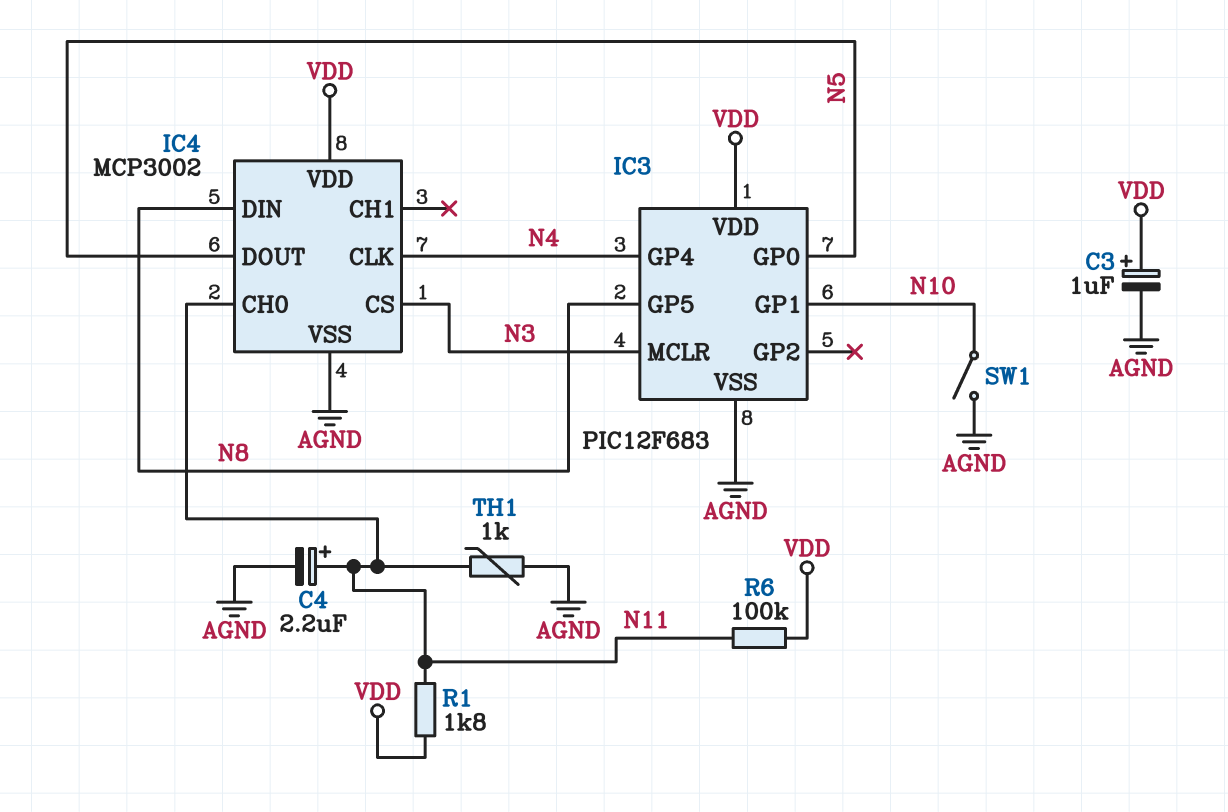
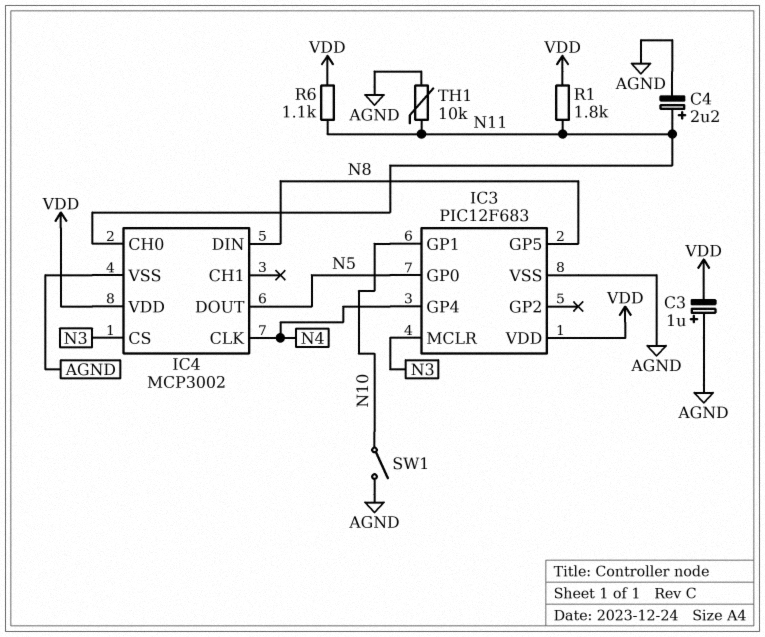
C3: 1uF (plus VDD, minus AGND) -> 1uF (plus AGND, minus VDD)
R6: 100k (N11, VDD) -> 1.1k (N11, VDD)
TH1: 1k (AGND, N11) -> 10k (AGND, N11)

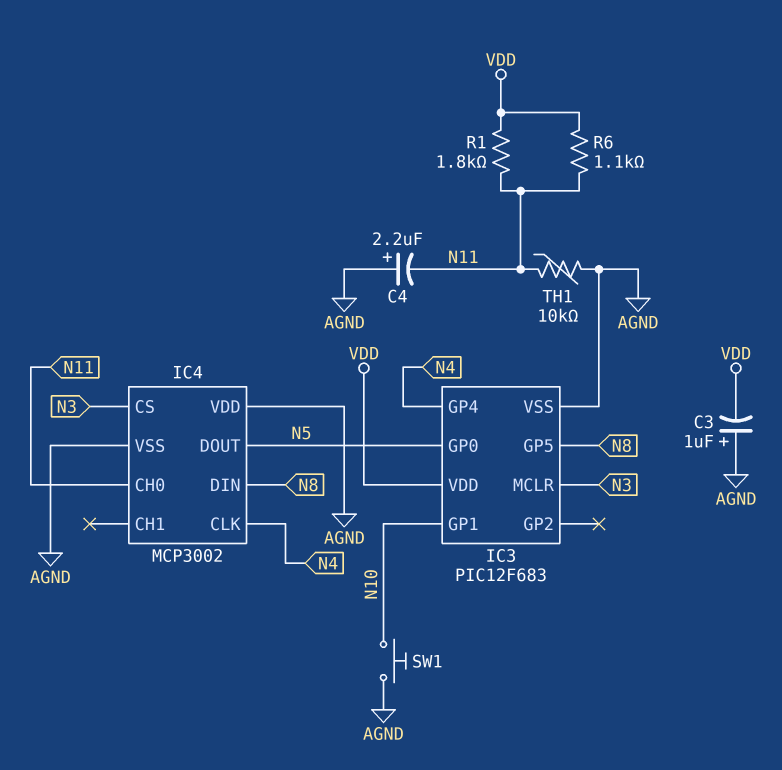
C4: 2.2uF (plus N11, minus AGND) -> 2.2uF (plus AGND, minus N11)
IC4 pin VDD: VDD -> AGND
SW1: switch (AGND, N10) -> button (AGND, N10)

